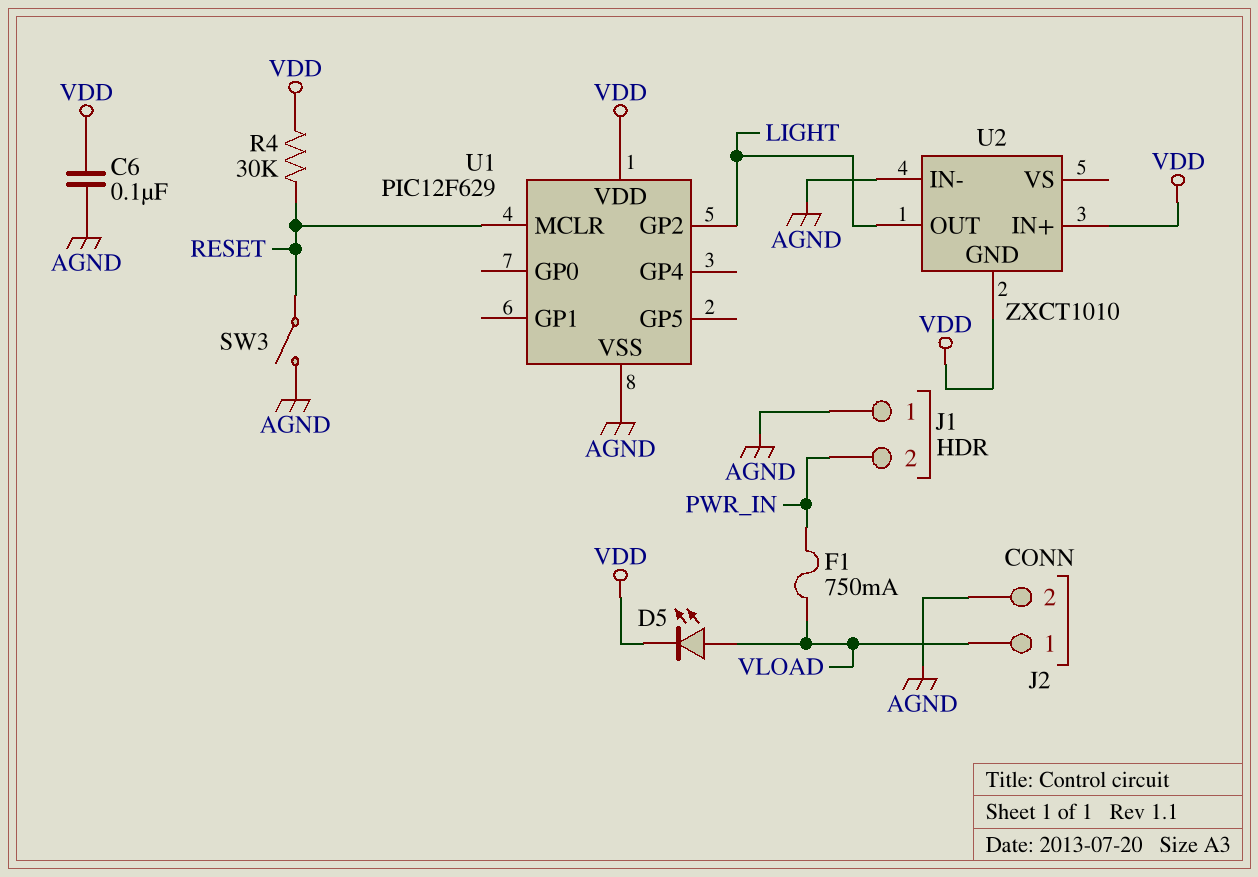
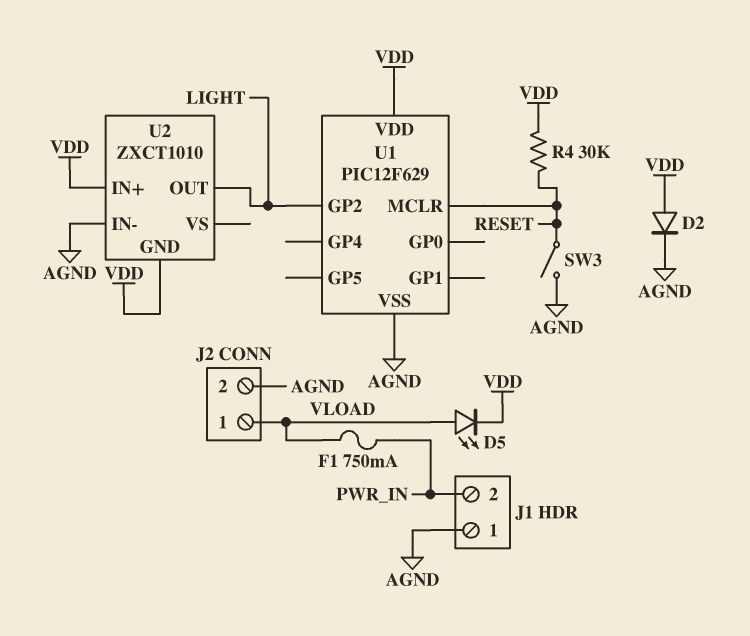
C6: 100nF (AGND, VDD) -> none
D2: none -> diode (A VDD, K AGND)

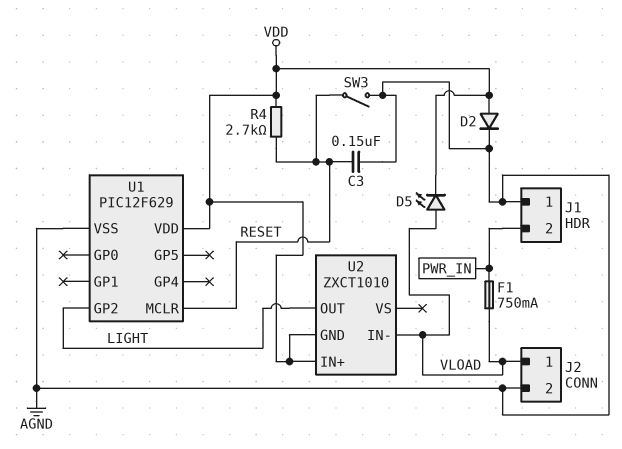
C3: none -> 150nF (AGND, RESET)
R4: 30k (RESET, VDD) -> 2.7k (RESET, VDD)
U2 pin IN-: AGND -> VLOAD

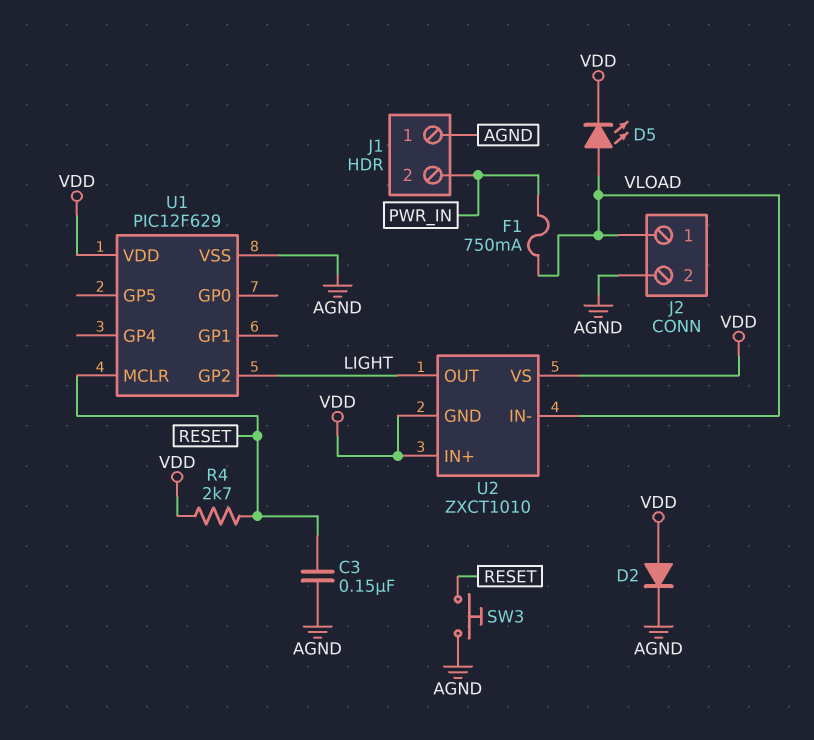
SW3: switch (AGND, RESET) -> button (AGND, RESET)
U2 pin VS: none -> VDD

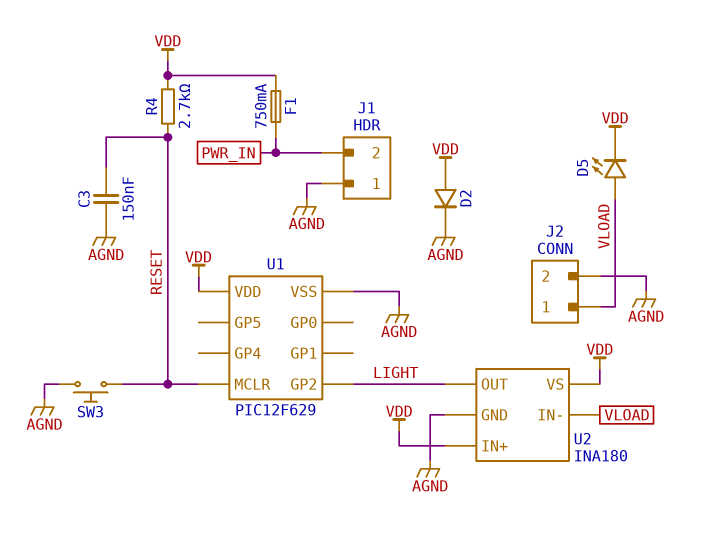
F1: 750mA (PWR_IN, VLOAD) -> 750mA (PWR_IN, VDD)
U2: ZXCT1010 -> INA180
U2 pin GND: VDD -> AGND

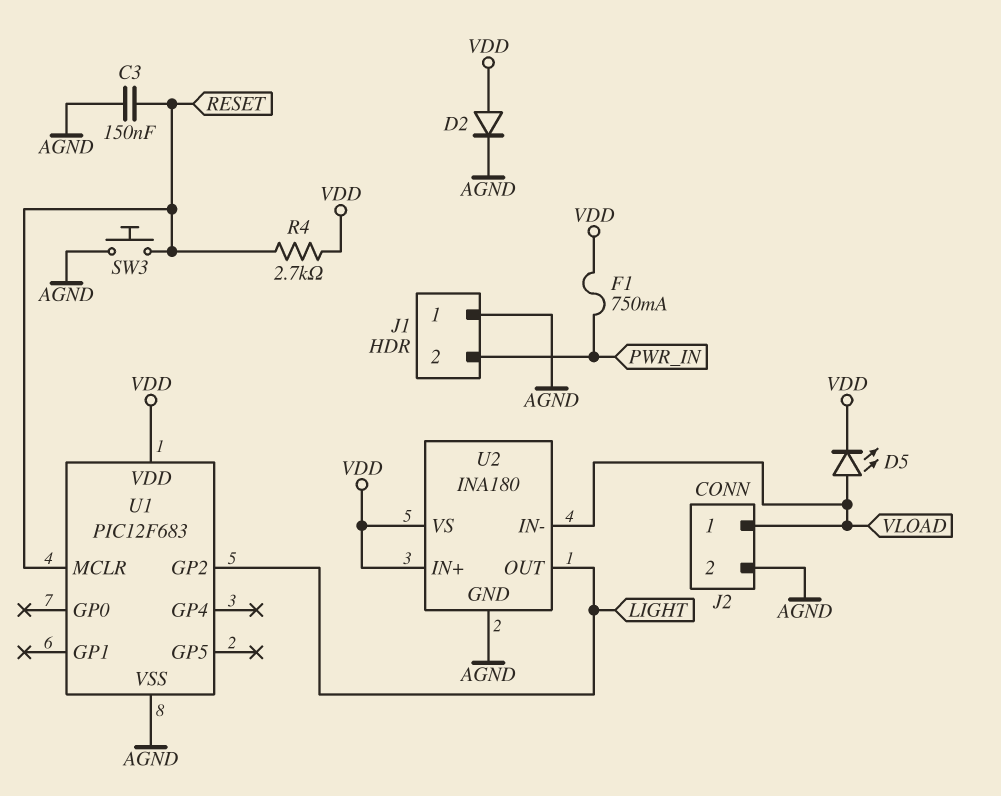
U1: PIC12F629 -> PIC12F683

